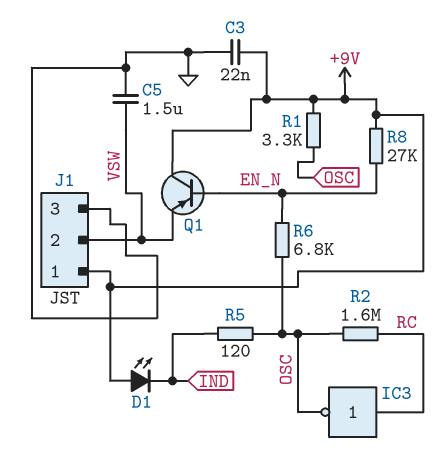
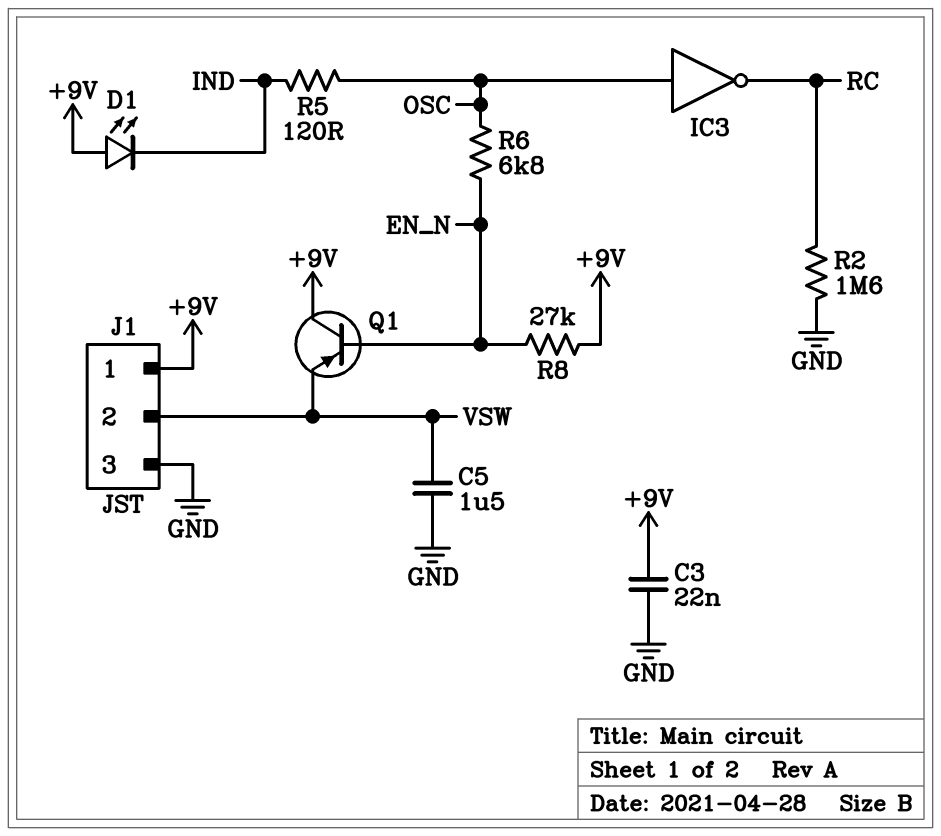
IC3: NOT (in RC, out OSC) -> NOT (in OSC, out RC)
R1: 3.3k (+9V, OSC) -> none
R2: 1.6M (OSC, RC) -> 1.6M (GND, RC)

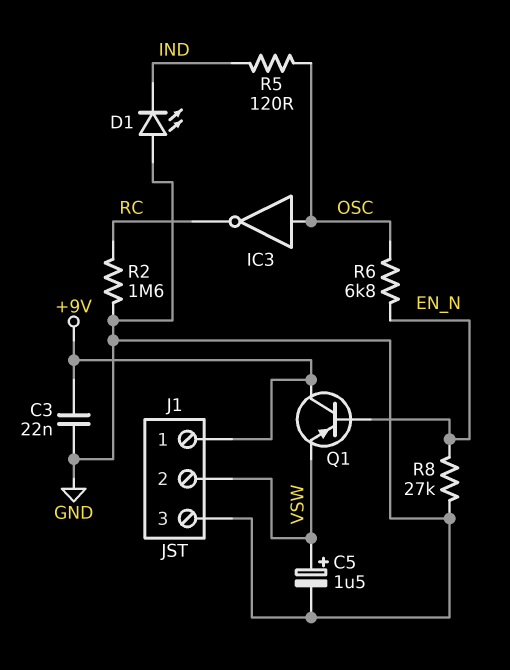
C5: 1.5uF (GND, VSW) -> 1.5uF (plus VSW, minus GND)
D1: LED (A +9V, K IND) -> LED (A GND, K IND)
R8: 27k (+9V, EN_N) -> 27k (EN_N, GND)

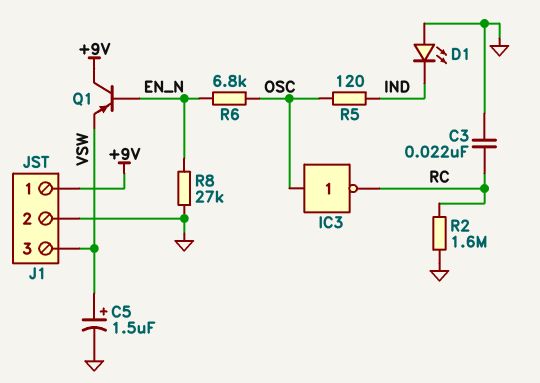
C3: 22nF (+9V, GND) -> 22nF (GND, RC)
J1 pin 2: VSW -> GND
J1 pin 3: GND -> VSW

